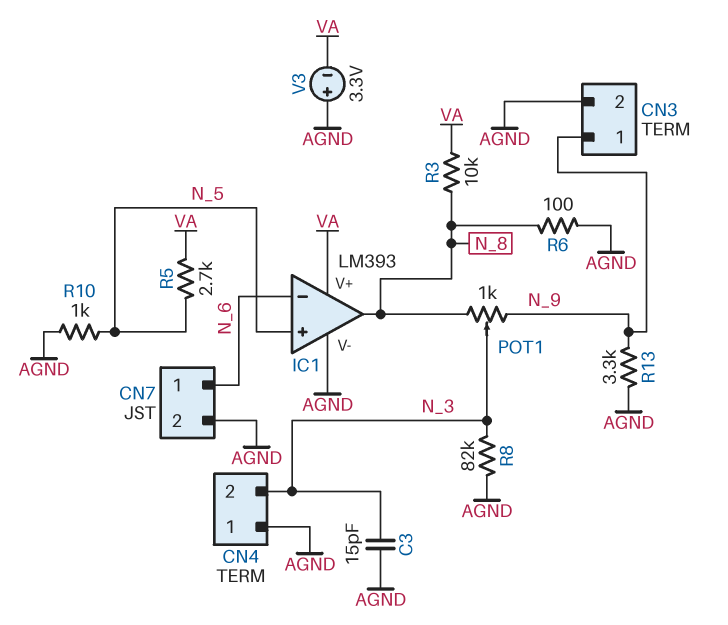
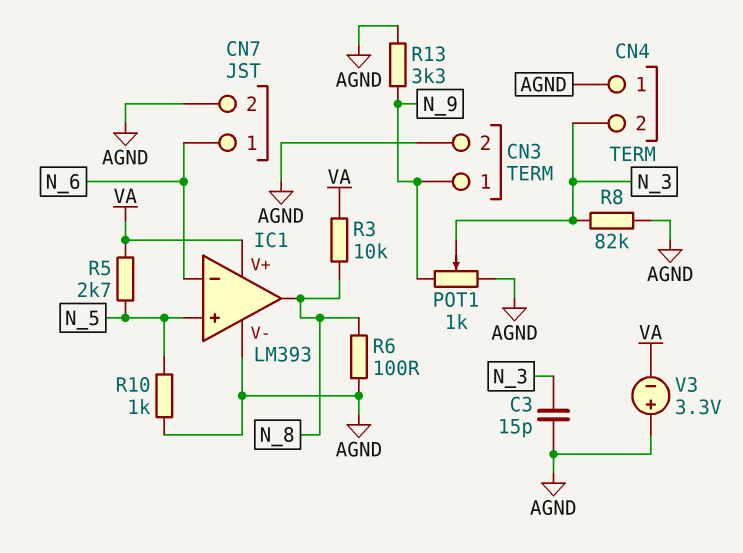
POT1: 1k (N_8, N_9, wiper N_3) -> 1k (AGND, N_9, wiper N_3)

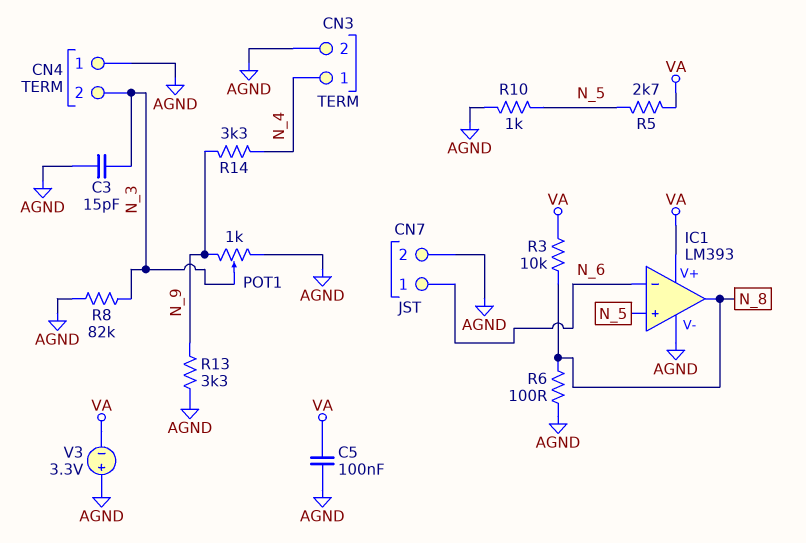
C5: none -> 100nF (AGND, VA)
CN3 pin 1: N_9 -> N_4
R14: none -> 3.3k (N_4, N_9)

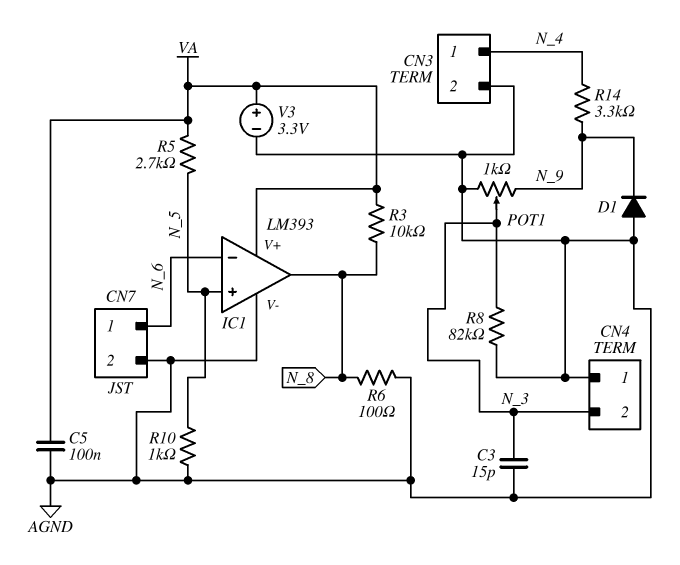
D1: none -> diode (A AGND, K N_9)
R13: 3.3k (AGND, N_9) -> none
V3: 3.3V (plus AGND, minus VA) -> 3.3V (plus VA, minus AGND)

